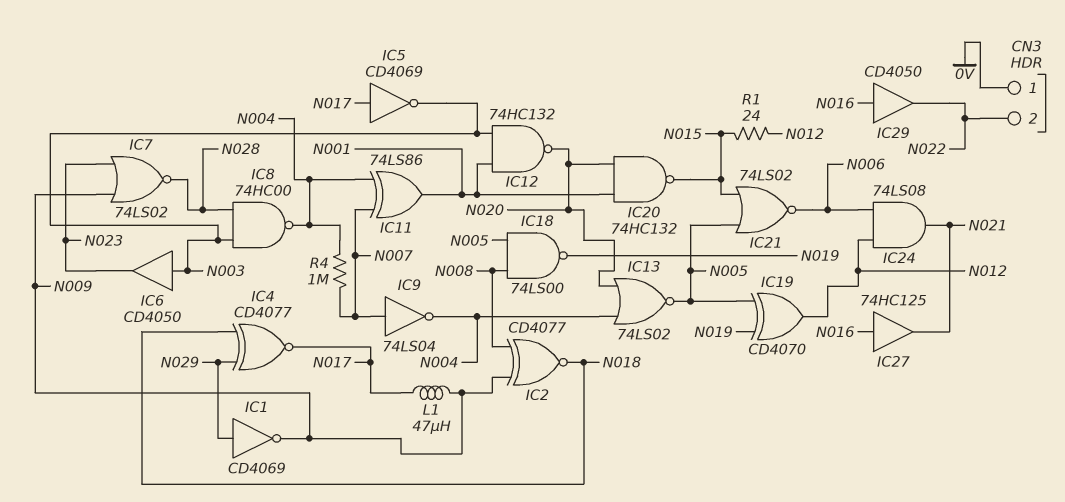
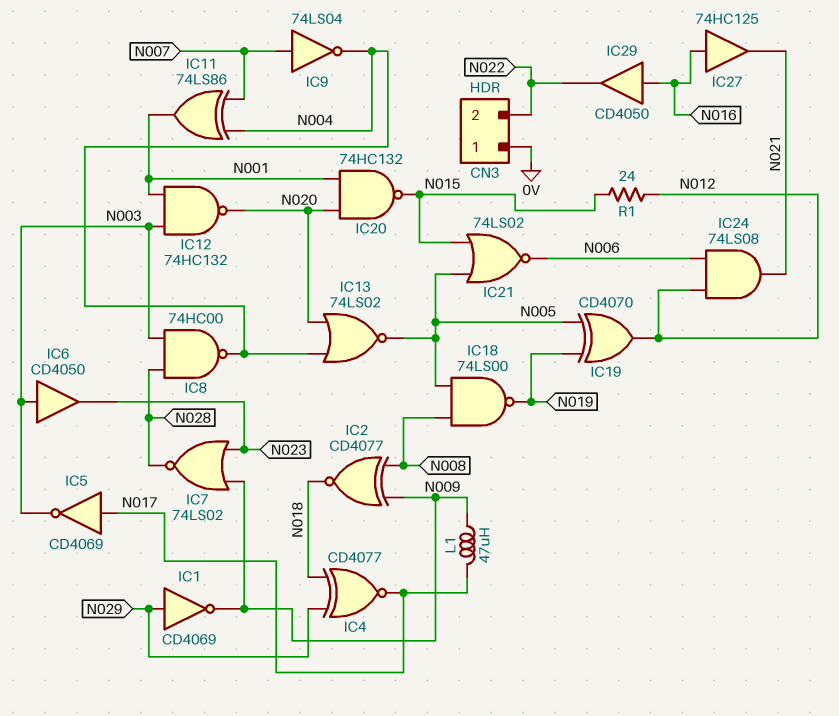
R4: 1M (N004, N007) -> none

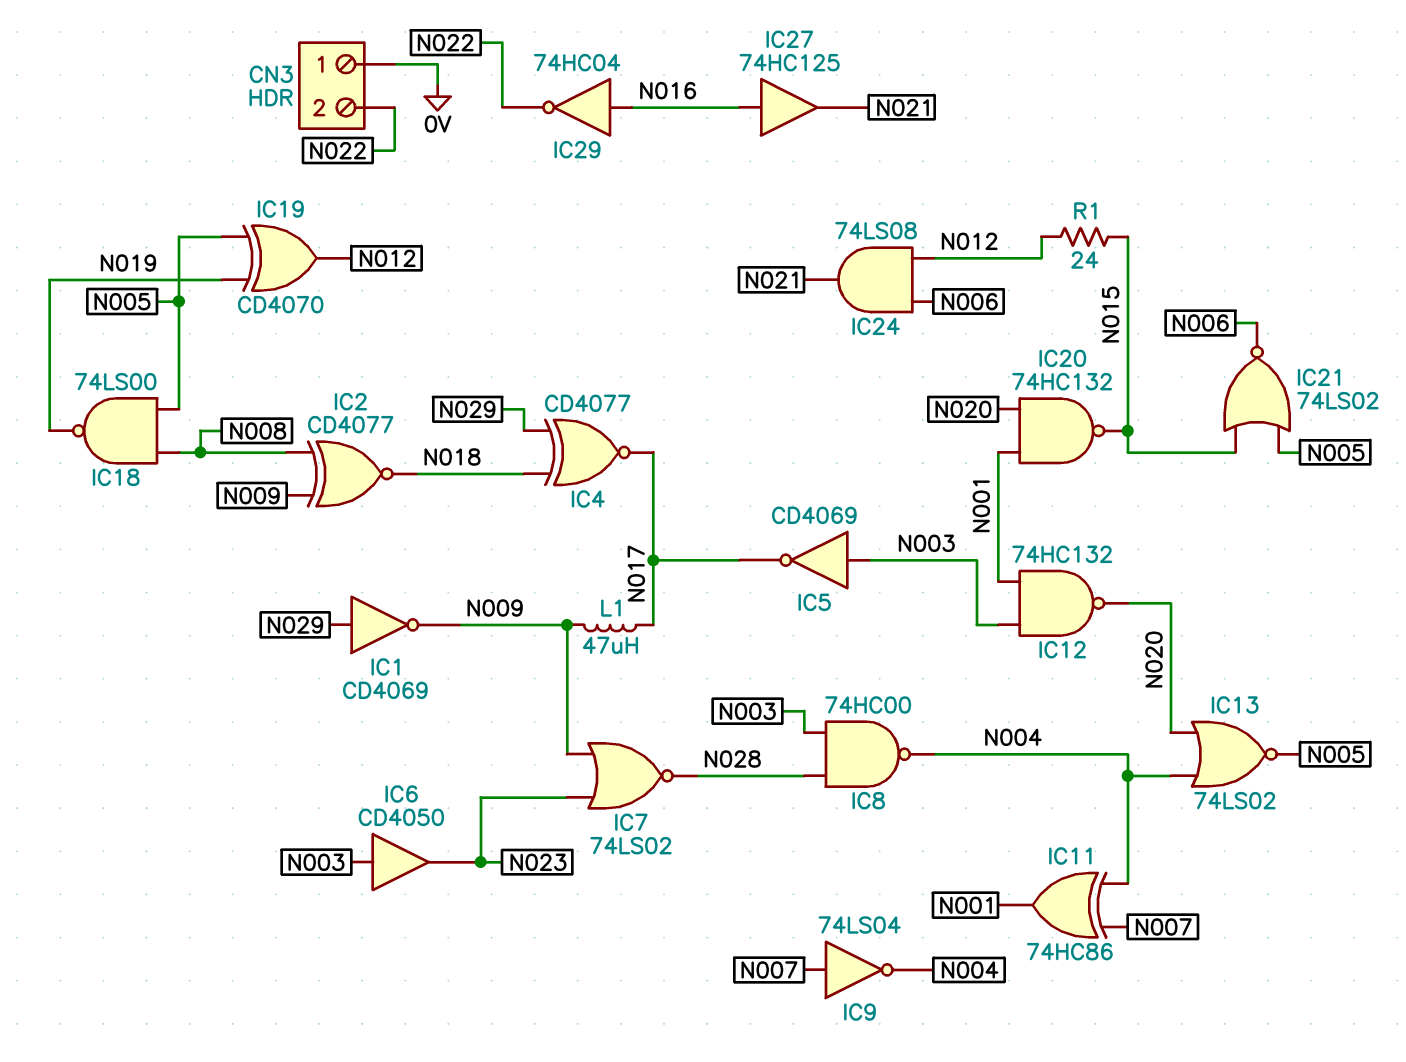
IC5: NOT CD4069 (in N017, out N003) -> NOT CD4069 (in N003, out N017)
IC11: XOR 74LS86 (in N004, in N007, out N001) -> XOR 74HC86 (in N004, in N007, out N001)
IC29: buffer CD4050 (in N016, out N022) -> NOT 74HC04 (in N016, out N022)

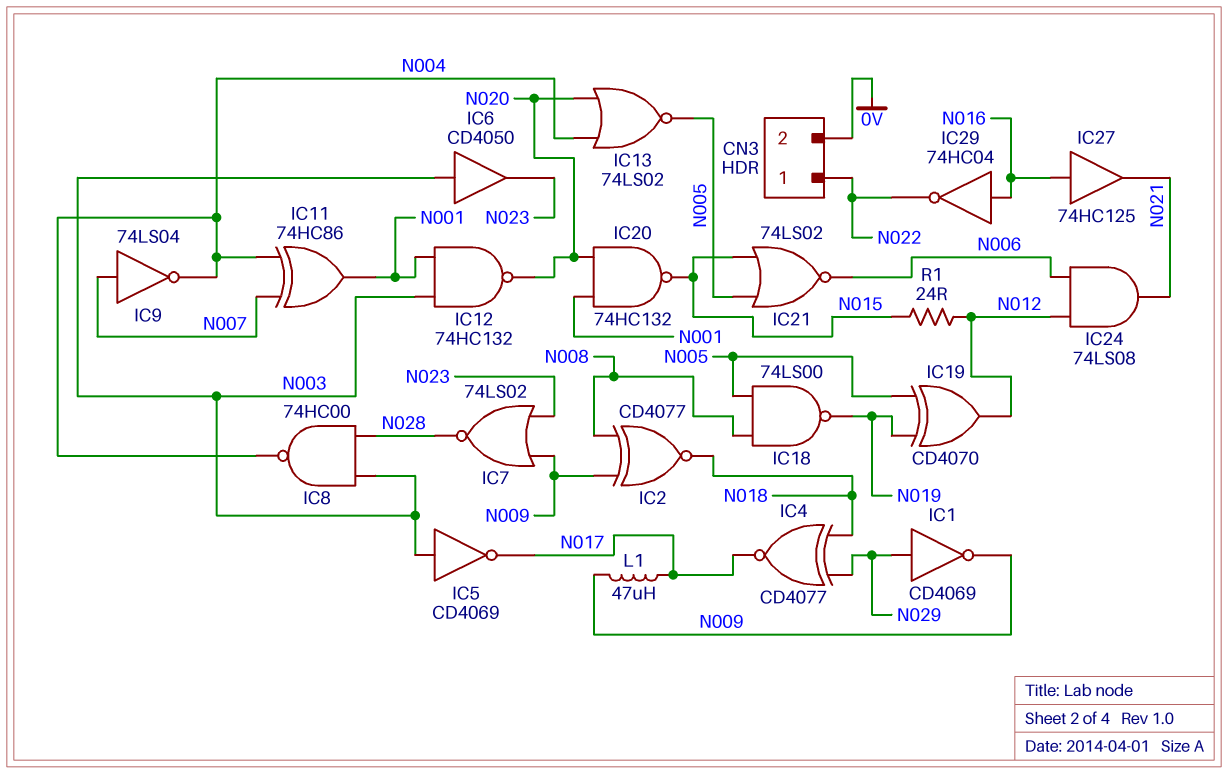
CN3 pin 1: 0V -> N022
CN3 pin 2: N022 -> 0V

